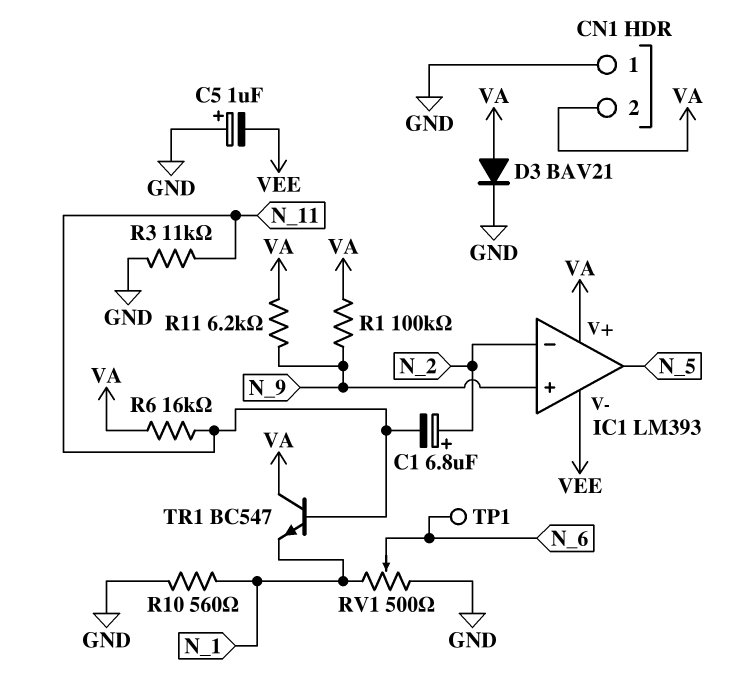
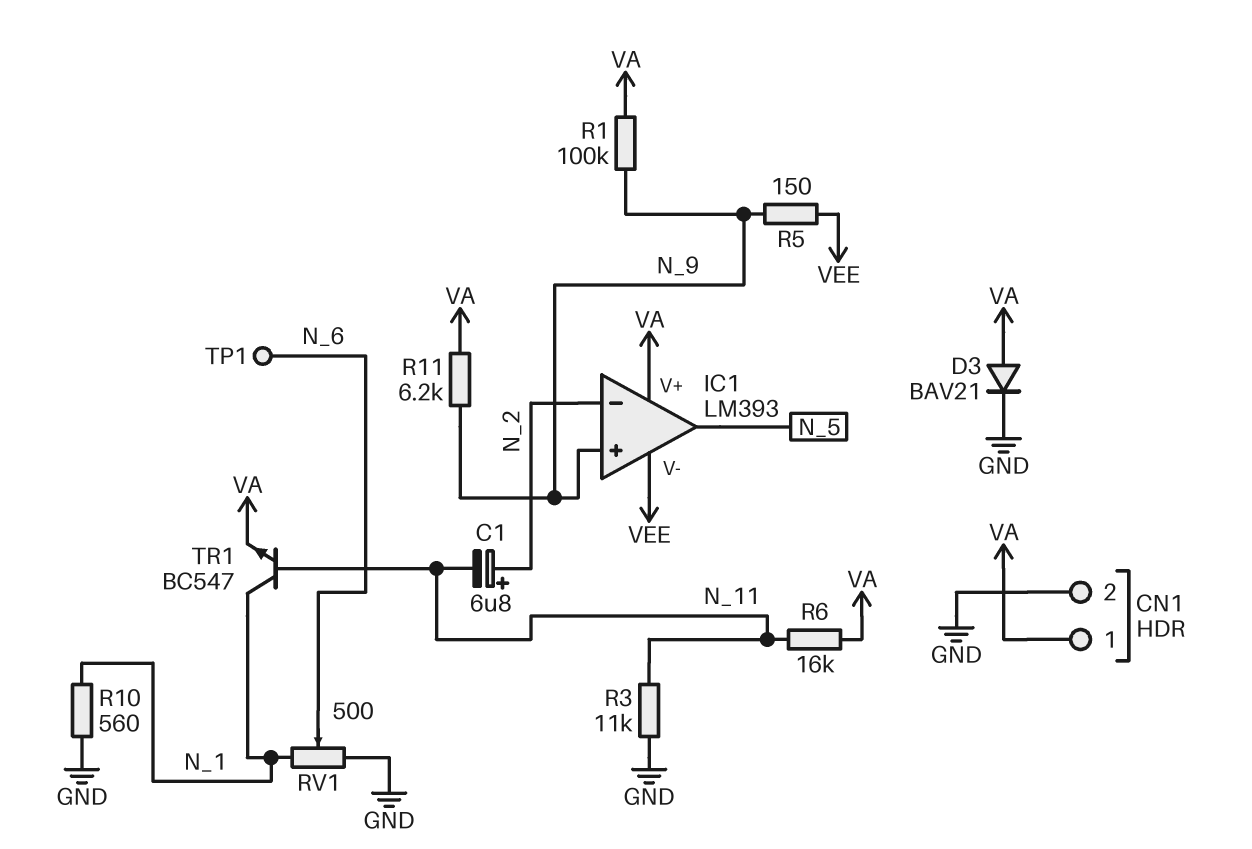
C5: 1uF (plus GND, minus VEE) -> none
CN1 pin 1: GND -> VA
CN1 pin 2: VA -> GND
R5: none -> 150 (N_9, VEE)
TR1: NPN BC547 (B N_11, C VA, E N_1) -> NPN BC547 (B N_11, C N_1, E VA)

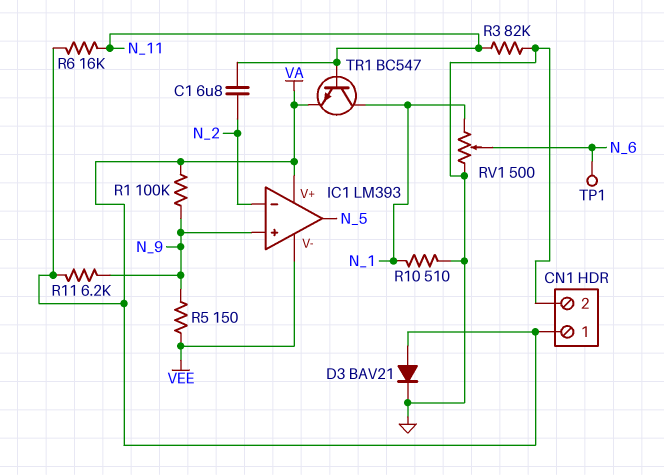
C1: 6.8uF (plus N_2, minus N_11) -> 6.8uF (N_2, N_11)
R3: 11k (GND, N_11) -> 82k (GND, N_11)
R10: 560 (GND, N_1) -> 510 (GND, N_1)

